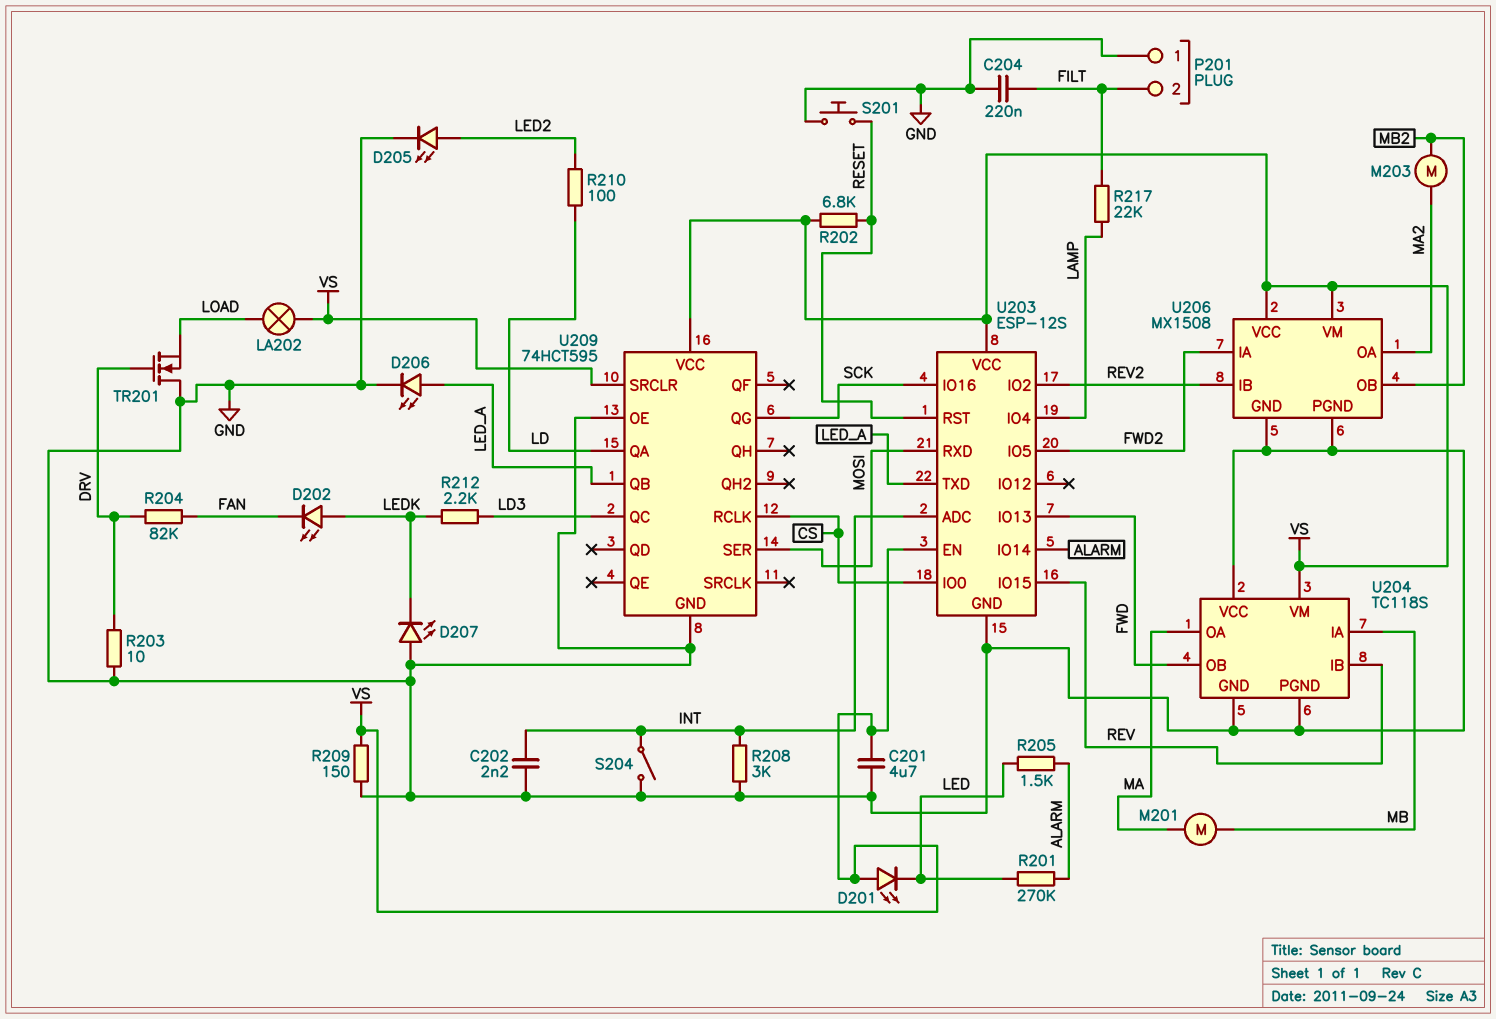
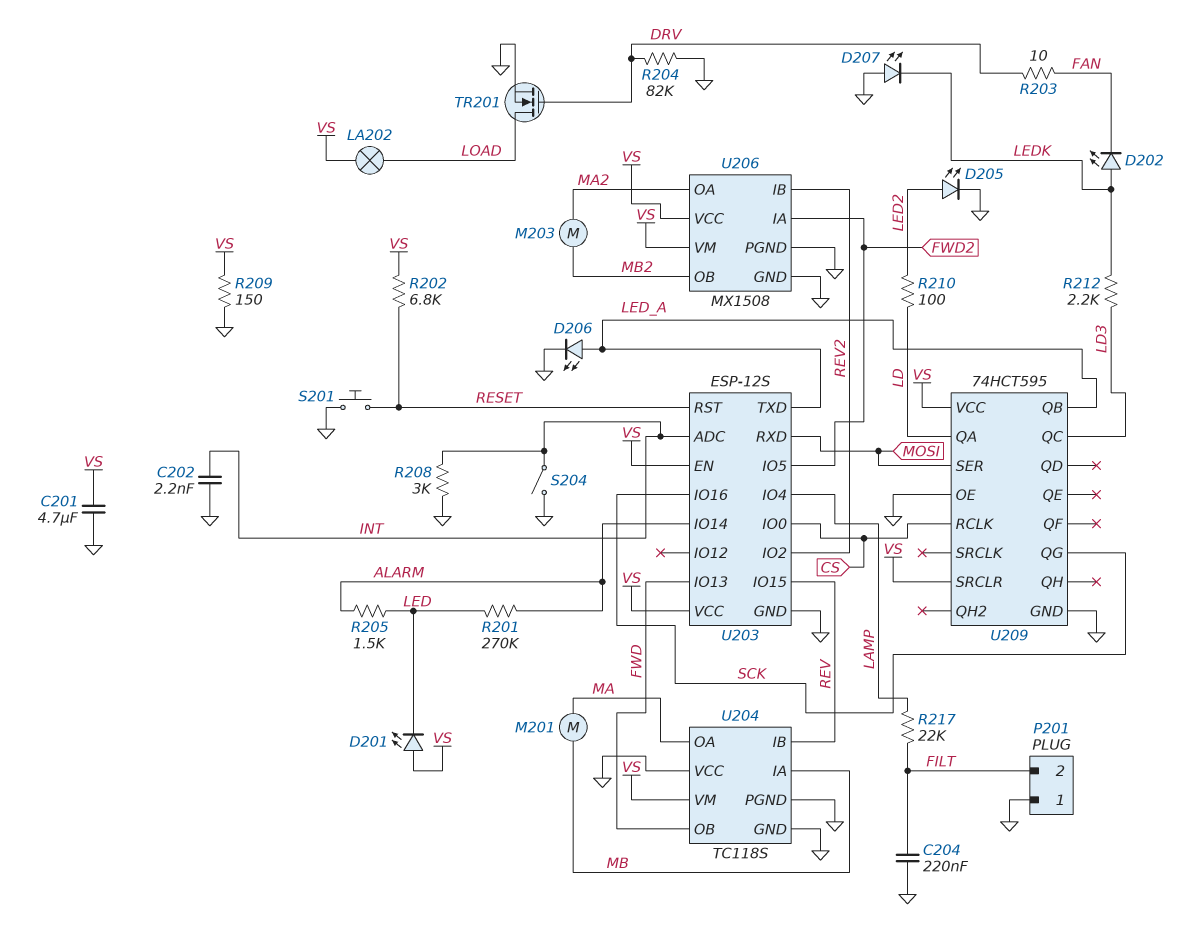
R203: 10 (DRV, GND) -> 10 (DRV, FAN)
R204: 82k (DRV, FAN) -> 82k (DRV, GND)
TR201: NMOS (G DRV, D GND, S LOAD) -> NMOS (G DRV, D LOAD, S GND)

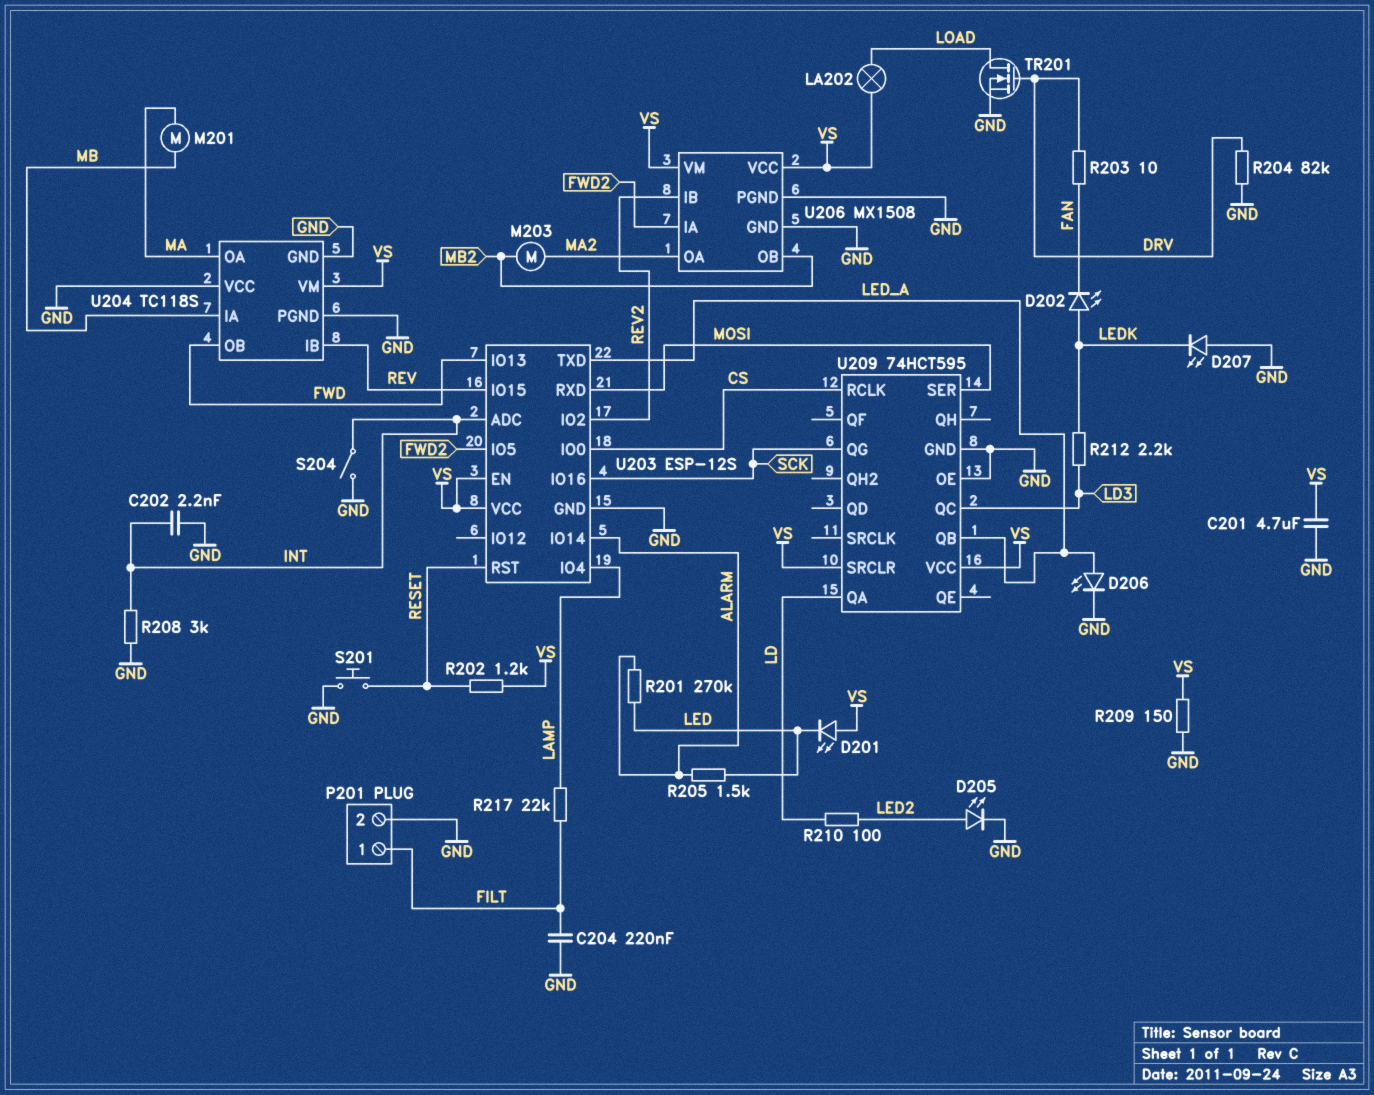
P201 pin 1: GND -> FILT
P201 pin 2: FILT -> GND
R202: 6.8k (RESET, VS) -> 1.2k (RESET, VS)

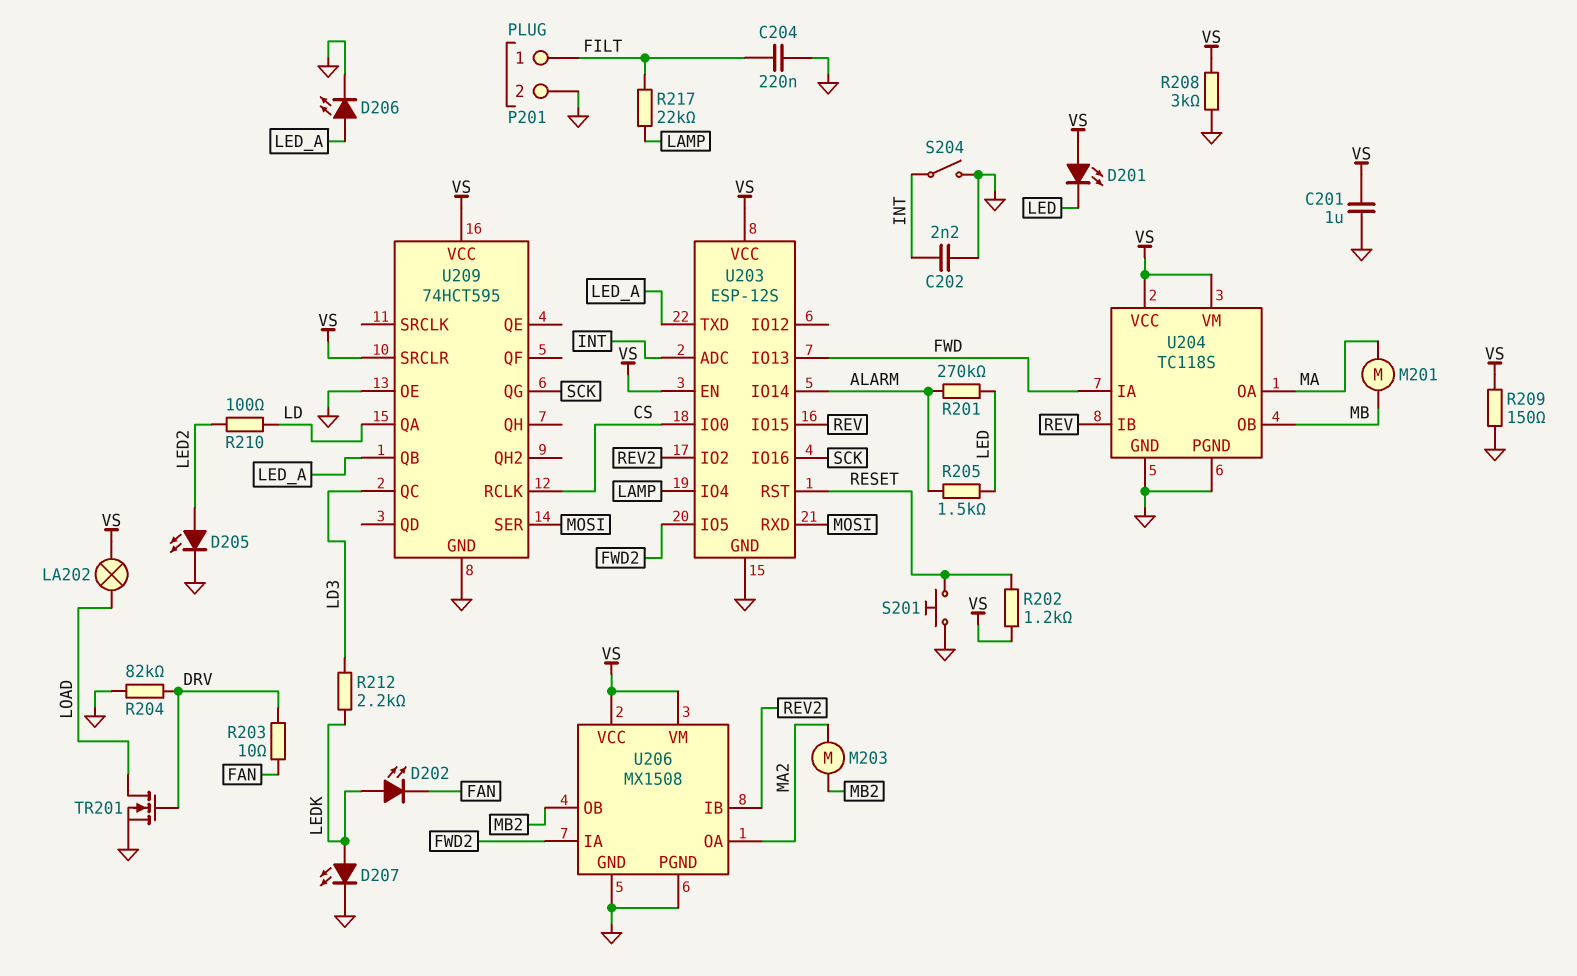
C201: 4.7uF (GND, VS) -> 1uF (GND, VS)
D207: LED (A GND, K LEDK) -> LED (A LEDK, K GND)
R208: 3k (GND, INT) -> 3k (GND, VS)
U204 pin IA: MB -> FWD
U204 pin OB: FWD -> MB
U204 pin VCC: GND -> VS

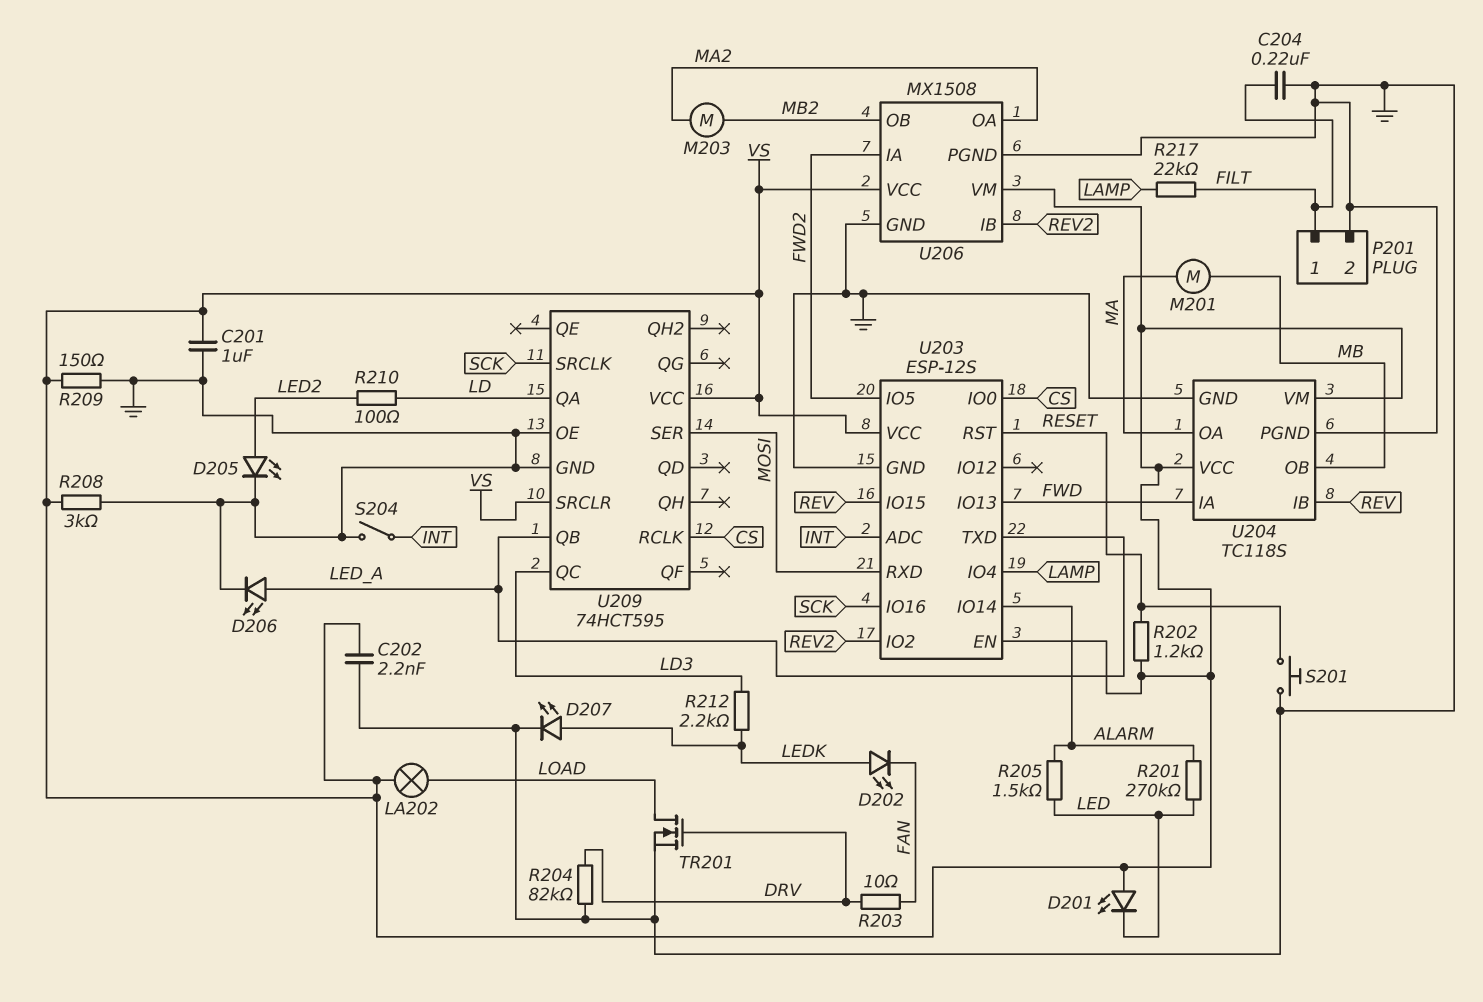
C202: 2.2nF (GND, INT) -> 2.2nF (GND, VS)
U209 pin QG: SCK -> none
U209 pin SRCLK: none -> SCK

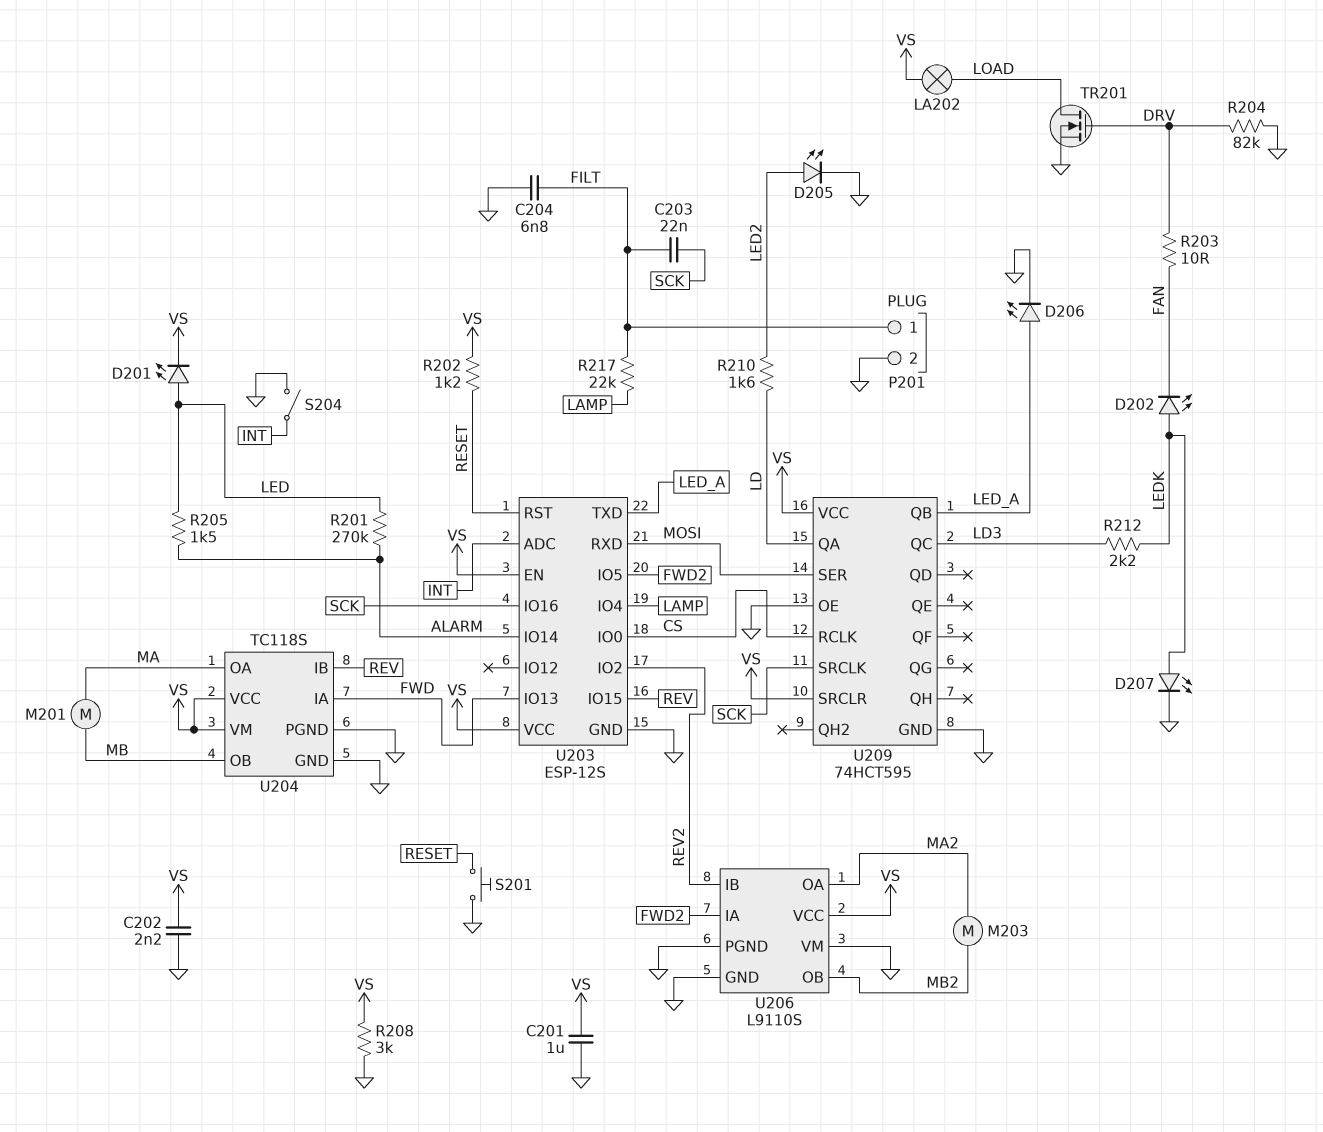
C203: none -> 22nF (FILT, SCK)
C204: 220nF (FILT, GND) -> 6.8nF (FILT, GND)
D201: LED (A VS, K LED) -> LED (A LED, K VS)
R209: 150 (GND, VS) -> none
R210: 100 (LD, LED2) -> 1.6k (LD, LED2)
U206: MX1508 -> L9110S
U206 pin VM: VS -> GND

